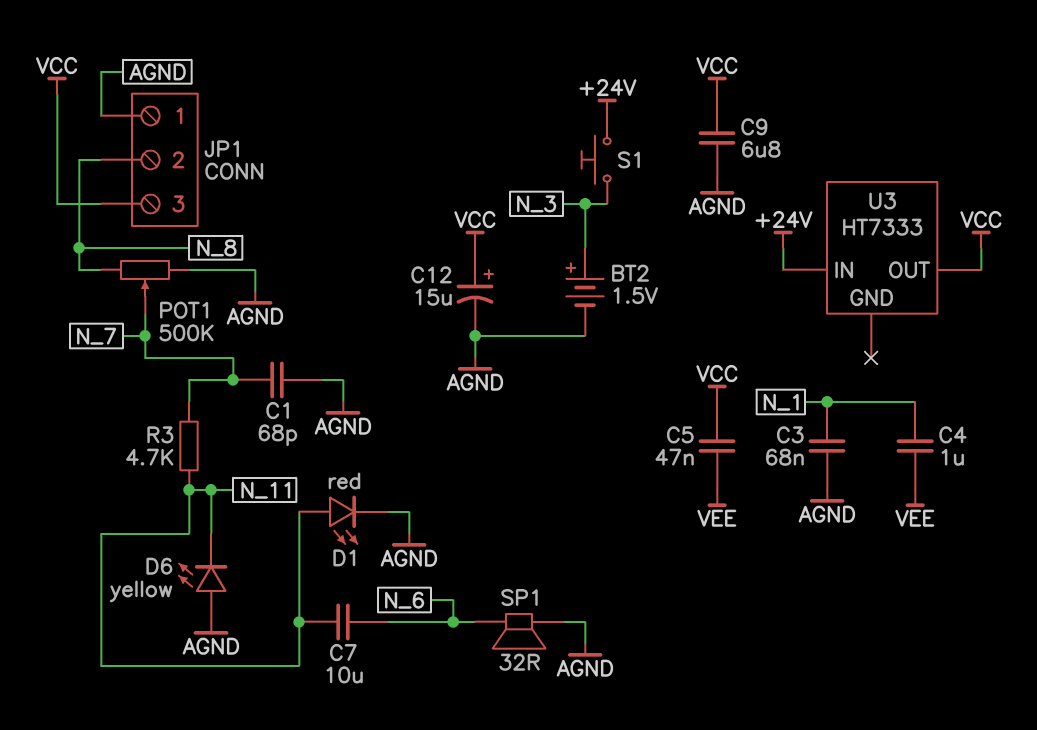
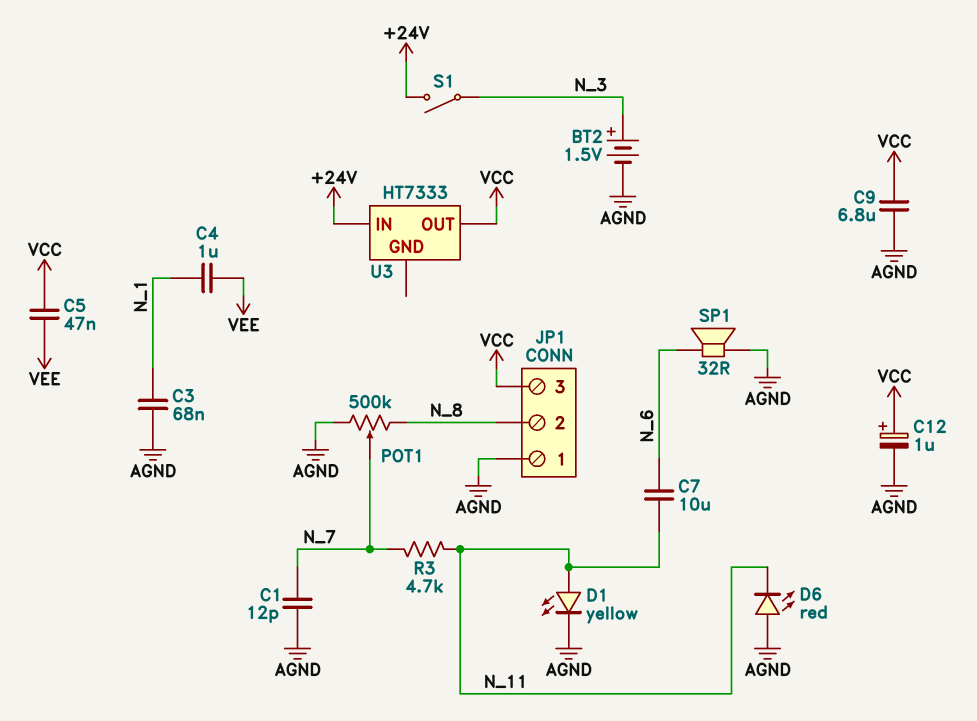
C1: 68pF (AGND, N_7) -> 12pF (AGND, N_7)
C12: 15uF (plus VCC, minus AGND) -> 1uF (plus VCC, minus AGND)
D1: LED red (A N_11, K AGND) -> LED yellow (A N_11, K AGND)
D6: LED yellow (A AGND, K N_11) -> LED red (A AGND, K N_11)
S1: button (+24V, N_3) -> switch (+24V, N_3)

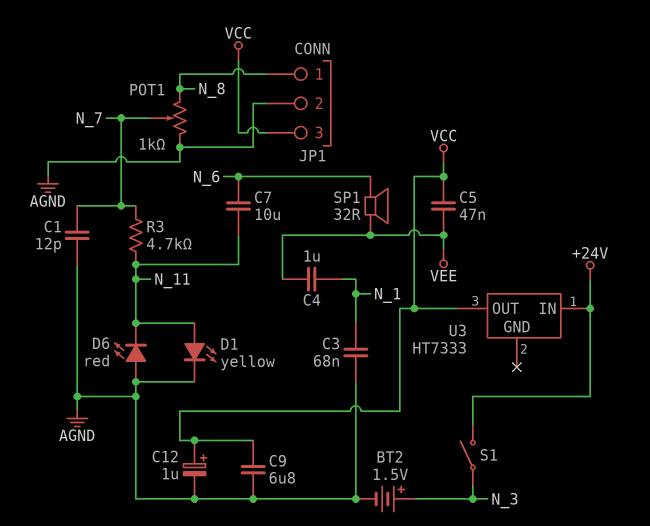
JP1 pin 1: AGND -> N_8
JP1 pin 2: N_8 -> AGND
POT1: 500k (AGND, N_8, wiper N_7) -> 1k (AGND, N_8, wiper N_7)
SP1: speaker 32R (AGND, N_6) -> speaker 32R (N_6, VEE)

